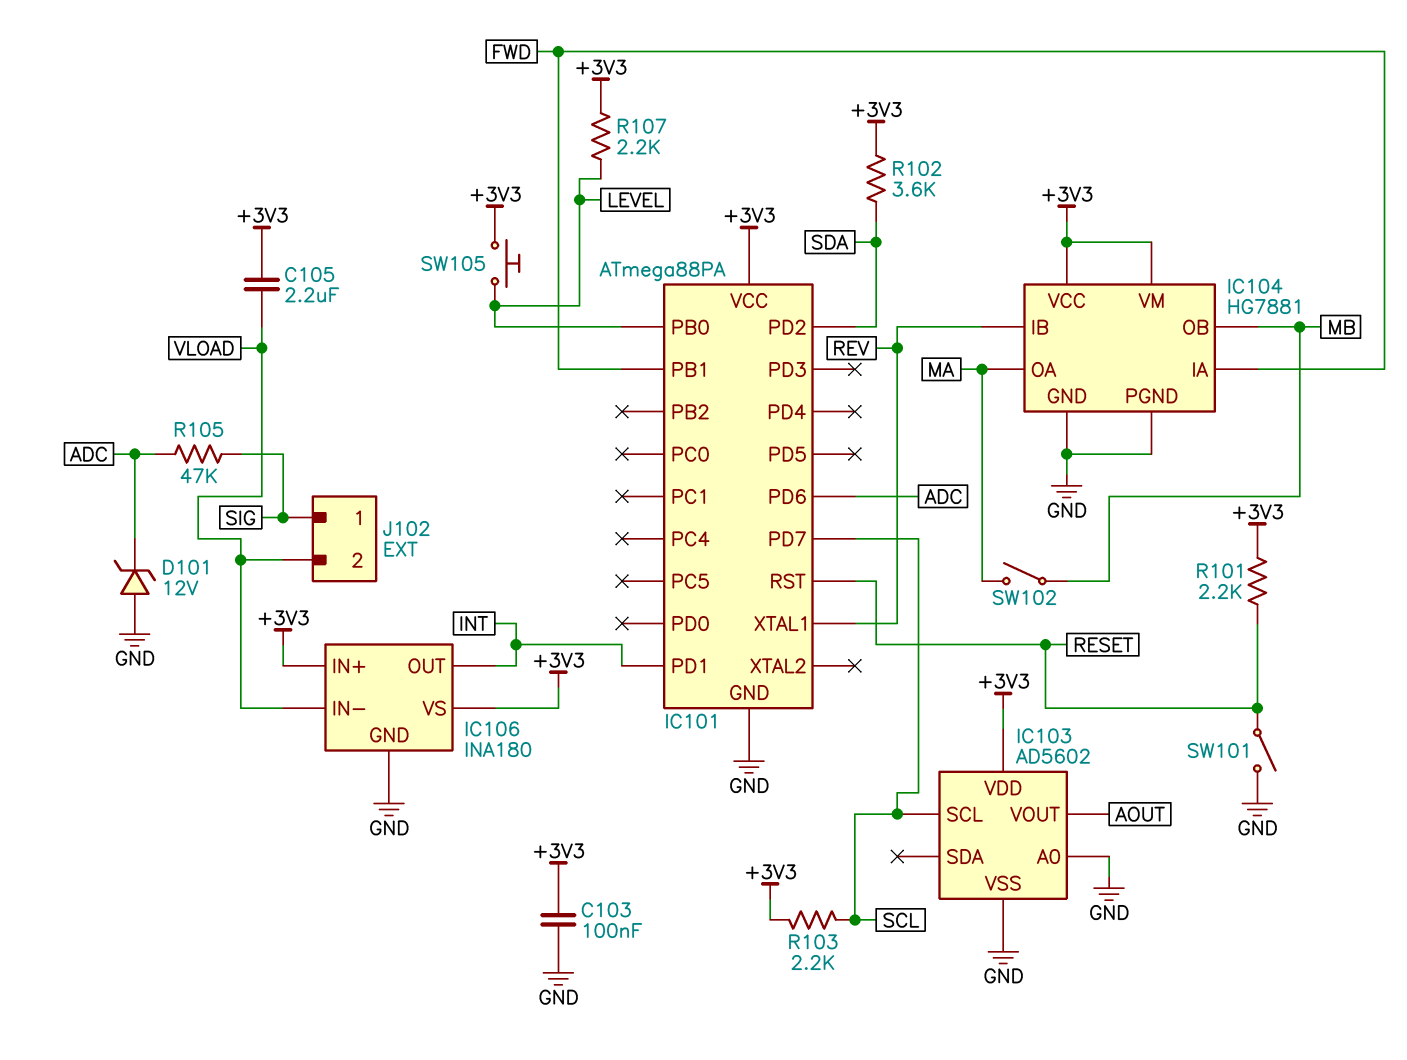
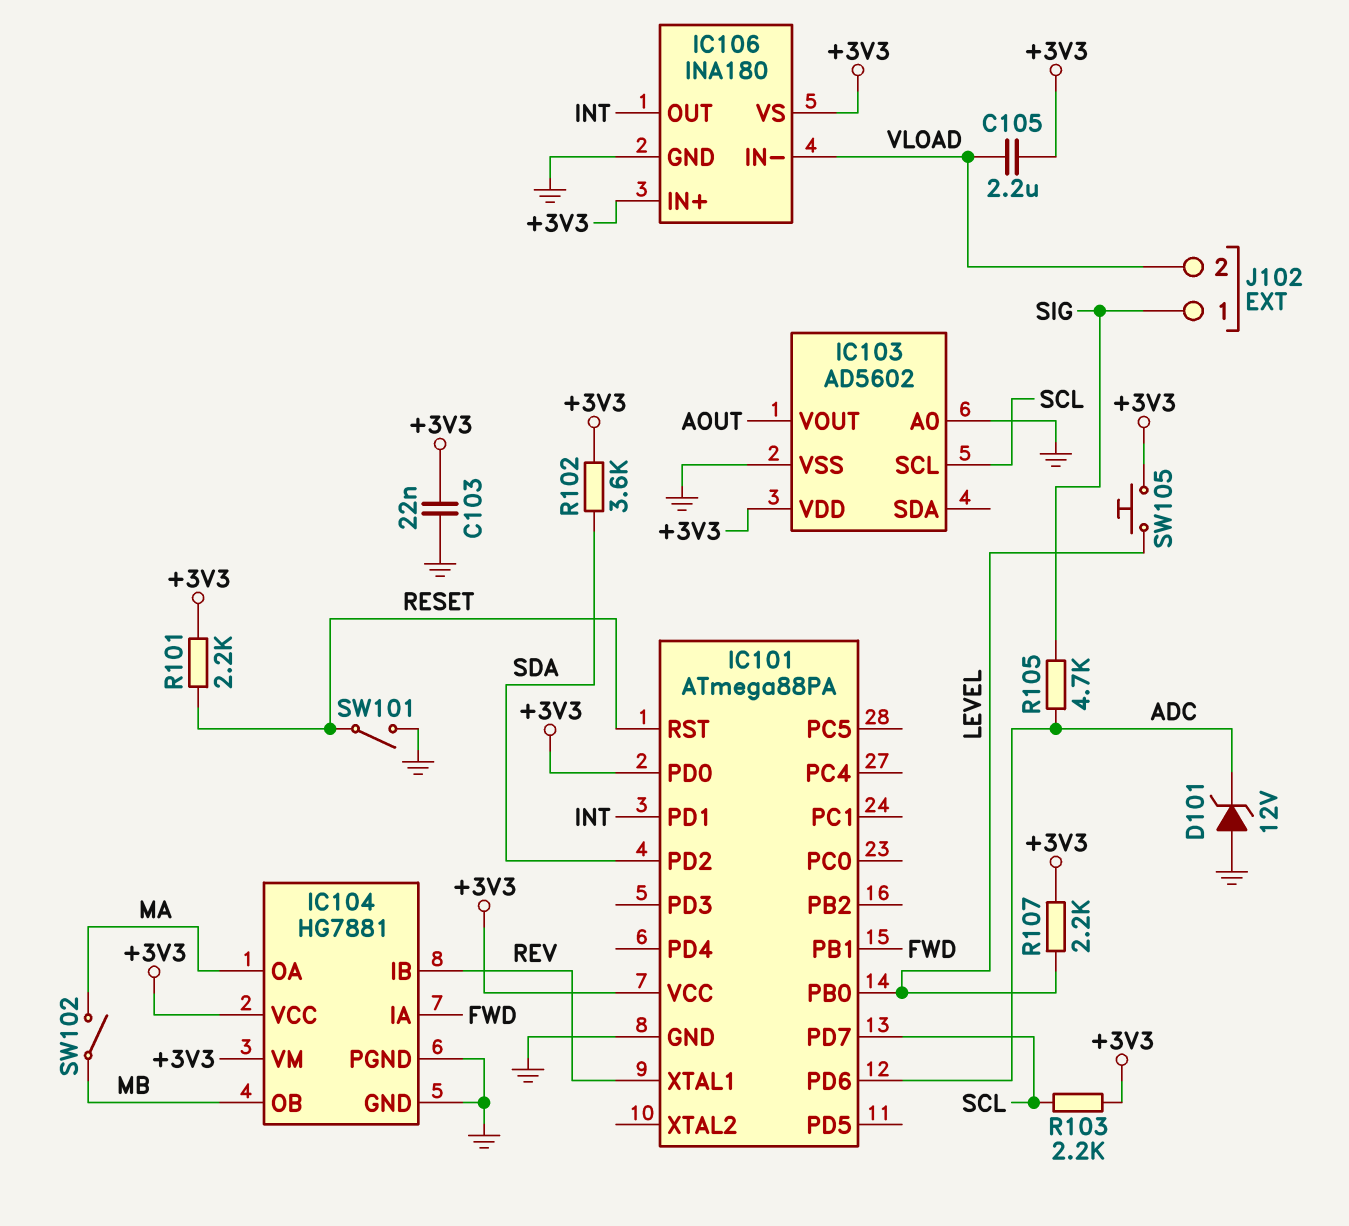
C103: 100nF (+3V3, GND) -> 22nF (+3V3, GND)
IC101 pin PD0: none -> +3V3
R105: 47k (ADC, SIG) -> 4.7k (ADC, SIG)

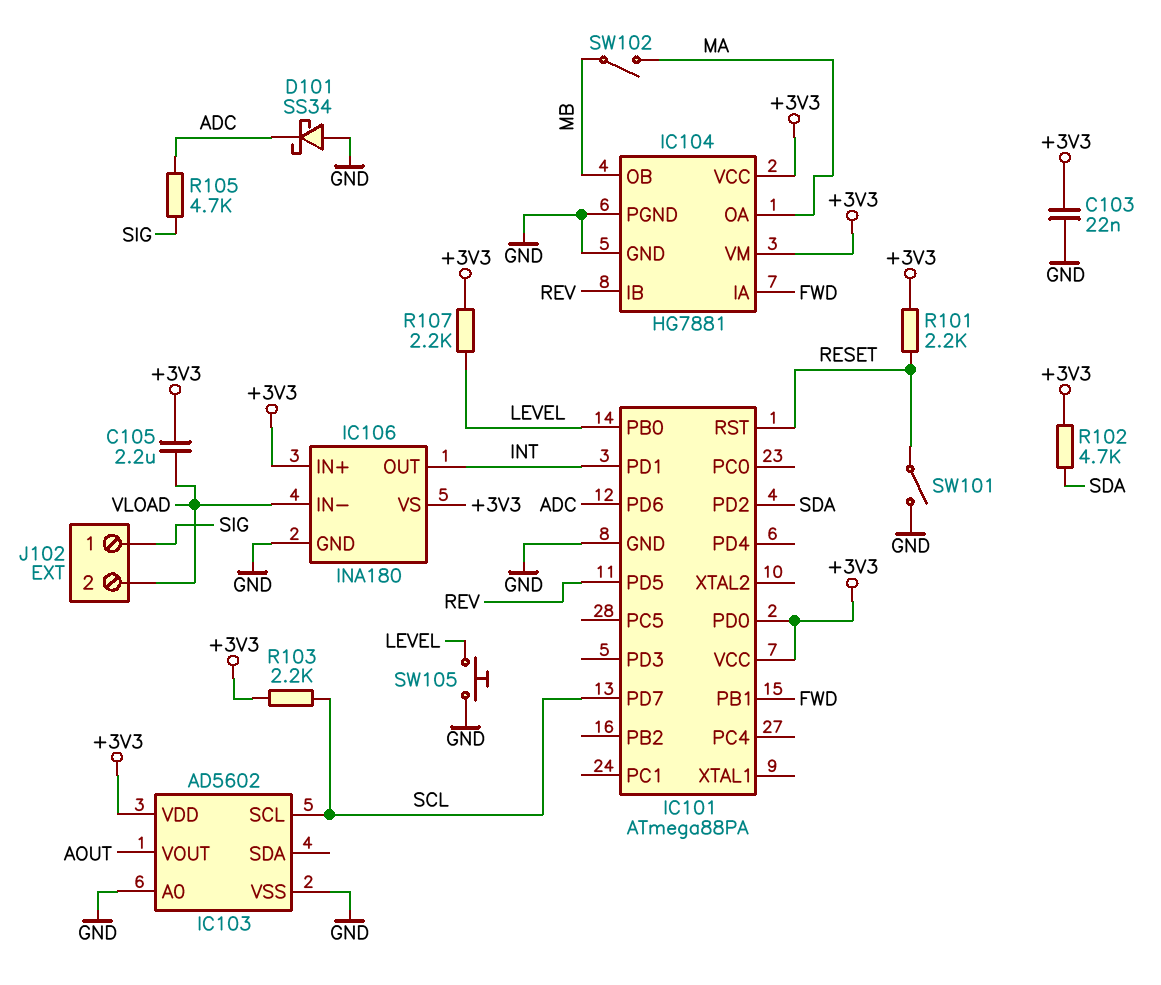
D101: zener 12V (A GND, K ADC) -> schottky SS34 (A GND, K ADC)
IC101 pin PD5: none -> REV
IC101 pin XTAL1: REV -> none
R102: 3.6k (+3V3, SDA) -> 4.7k (+3V3, SDA)
SW105: button (+3V3, LEVEL) -> button (GND, LEVEL)

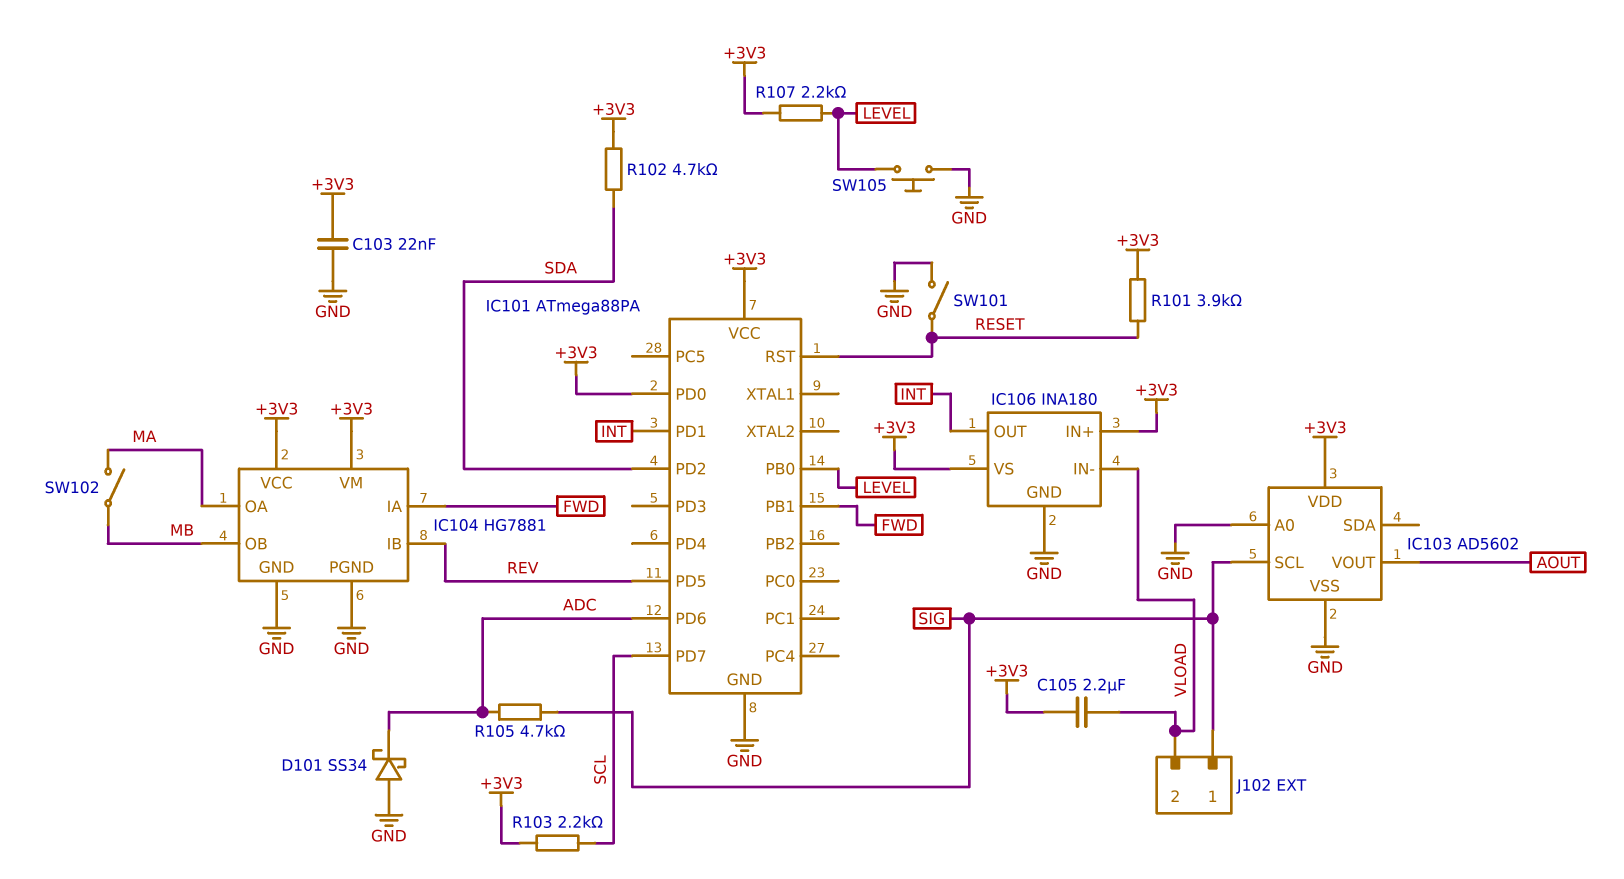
IC103 pin SCL: SCL -> SIG
R101: 2.2k (+3V3, RESET) -> 3.9k (+3V3, RESET)

